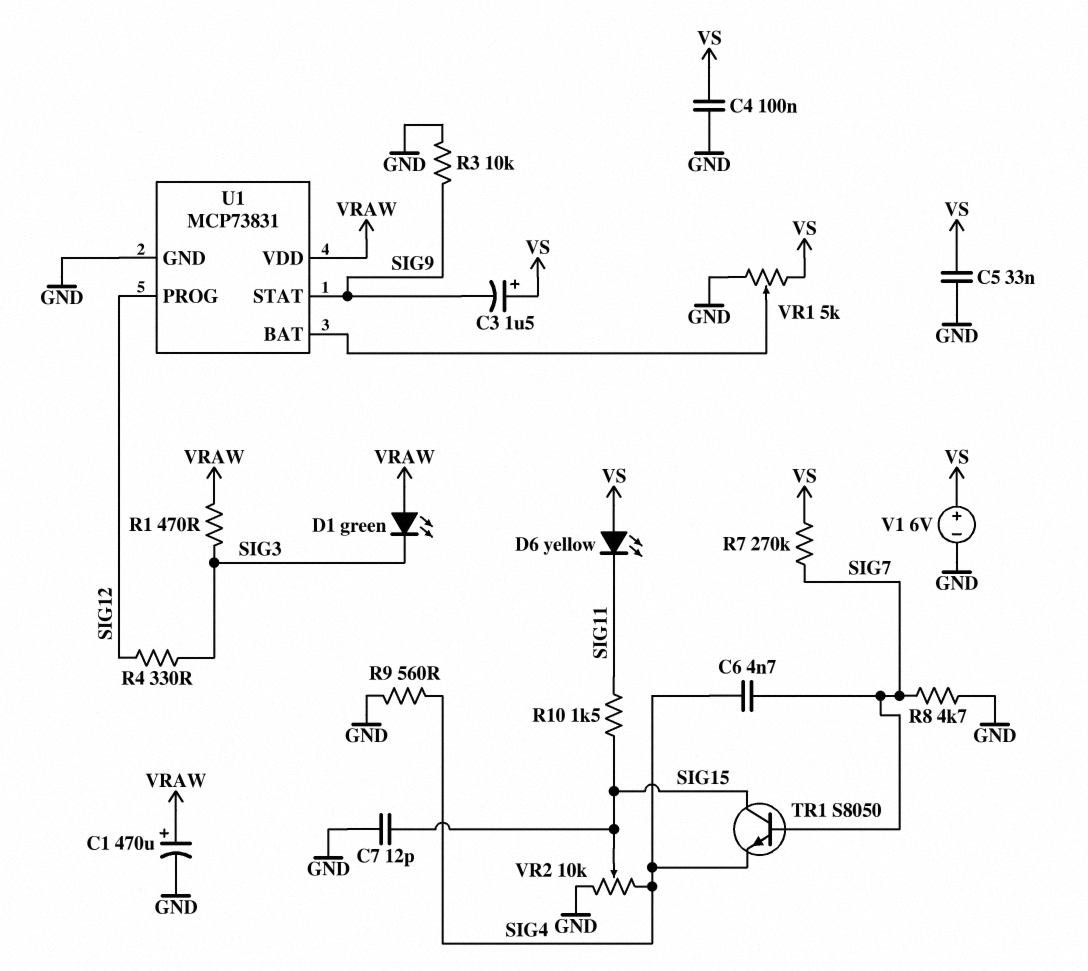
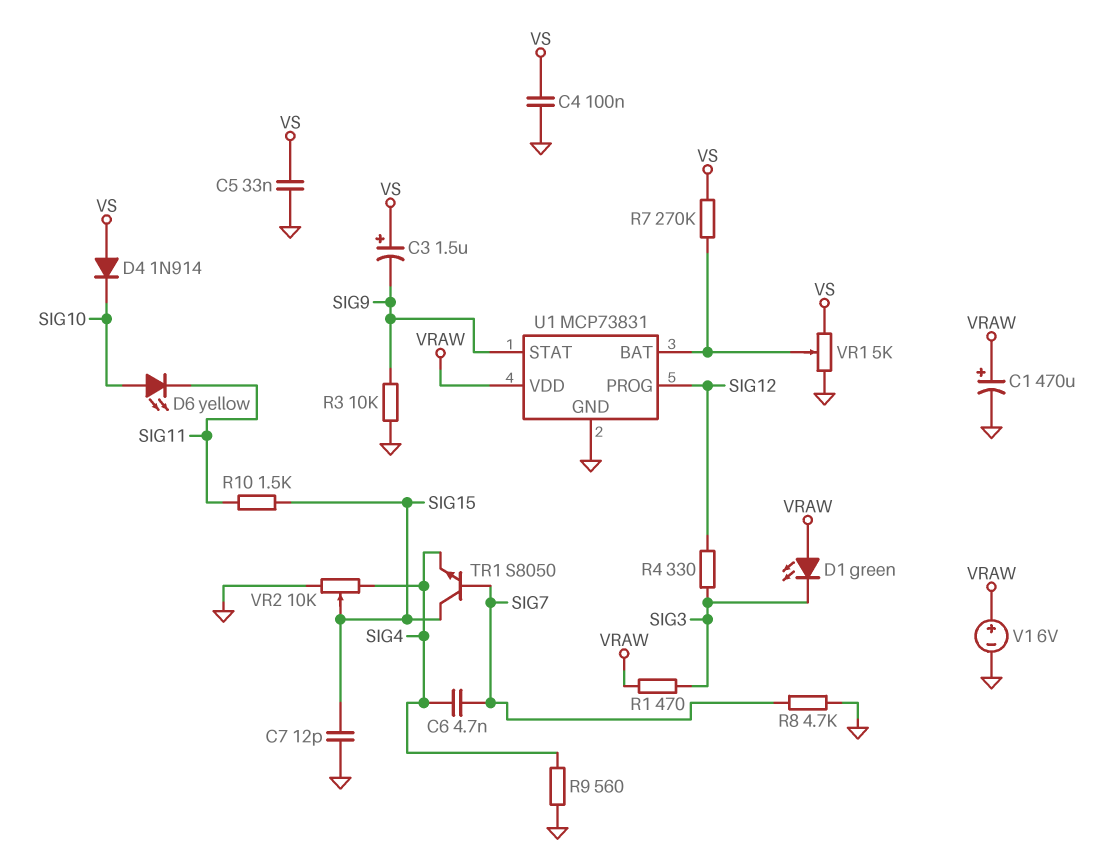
D4: none -> diode 1N914 (A VS, K SIG10)
D6: LED yellow (A VS, K SIG11) -> LED yellow (A SIG10, K SIG11)
R7: 270k (SIG7, VS) -> 270k (U1/BAT, VS)
V1: 6V (plus VS, minus GND) -> 6V (plus VRAW, minus GND)

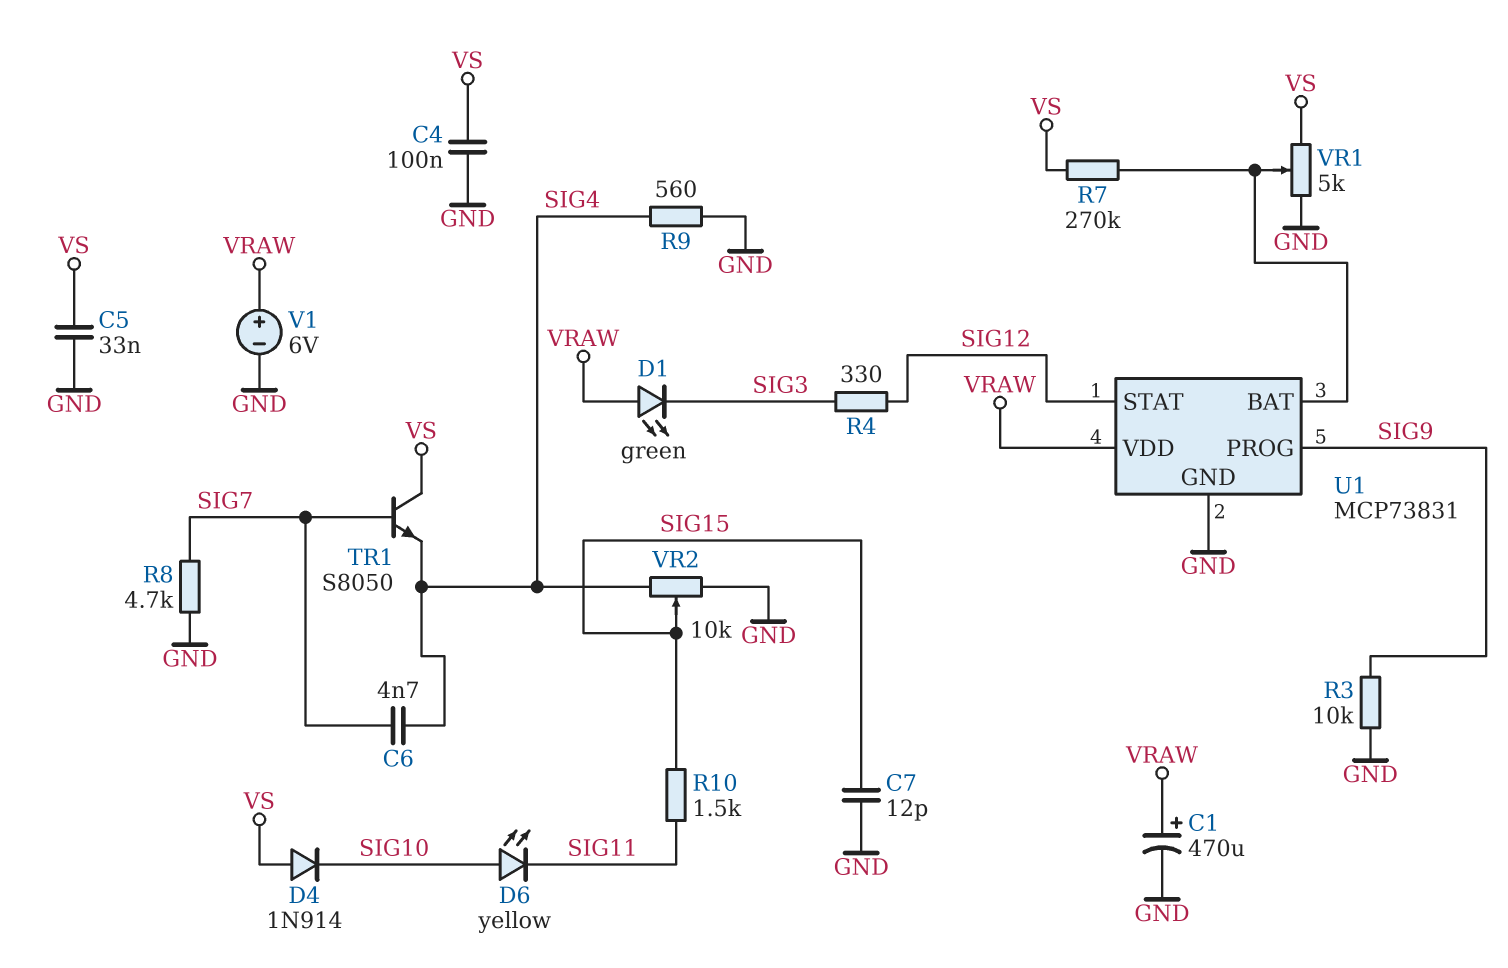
C3: 1.5uF (plus VS, minus SIG9) -> none
R1: 470 (SIG3, VRAW) -> none
TR1: NPN S8050 (B SIG7, C SIG15, E SIG4) -> NPN S8050 (B SIG7, C VS, E SIG4)
U1 pin PROG: SIG12 -> SIG9
U1 pin STAT: SIG9 -> SIG12

